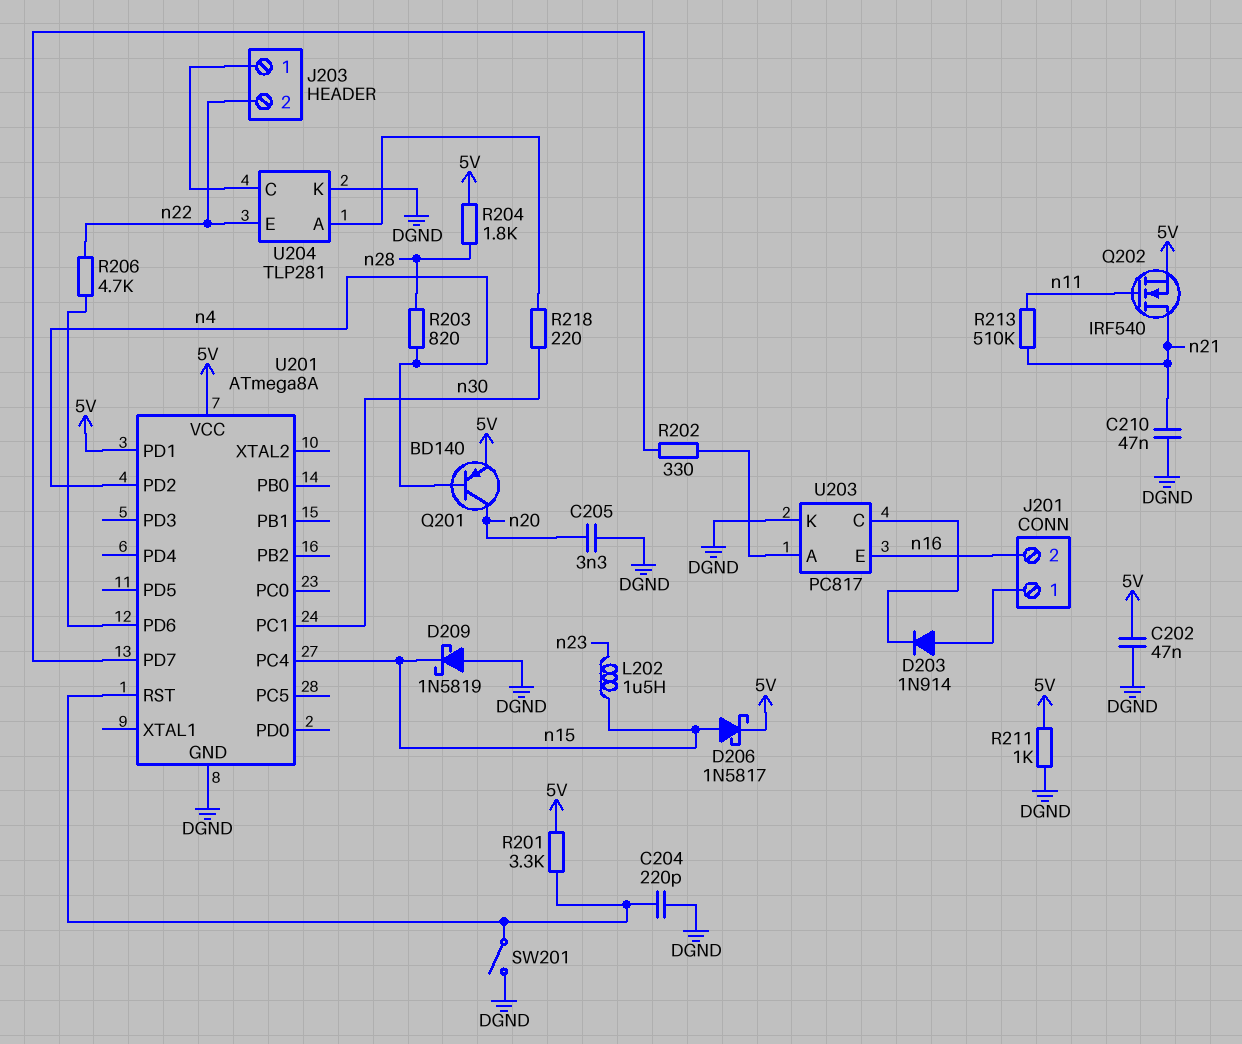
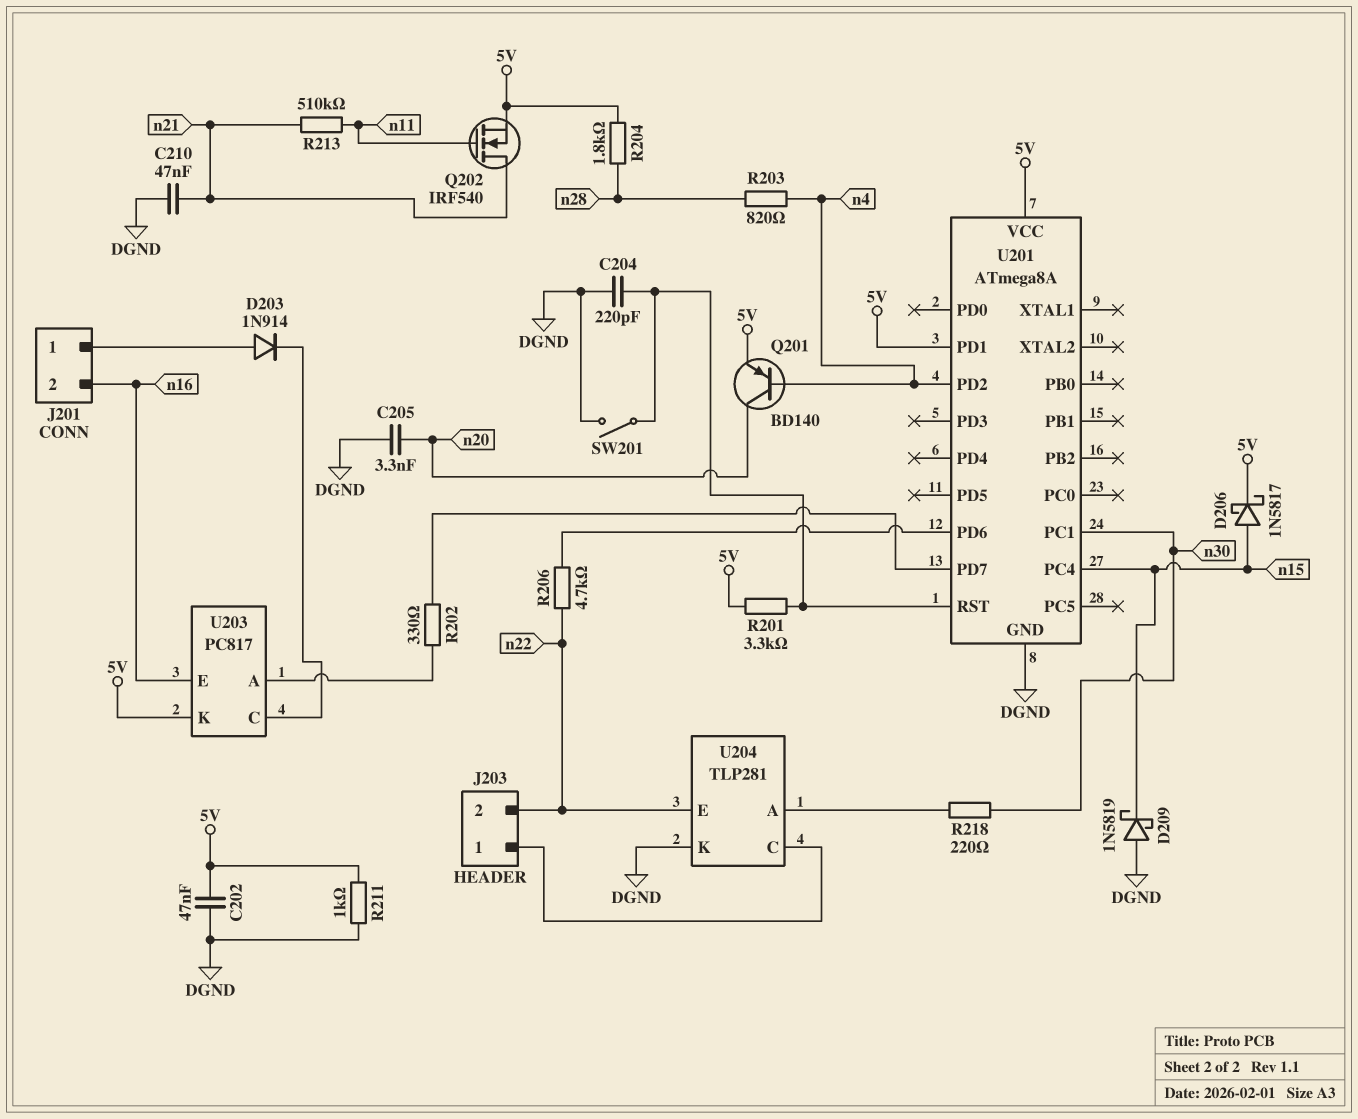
L202: 1.5uH (n15, n23) -> none
U203 pin K: DGND -> 5V

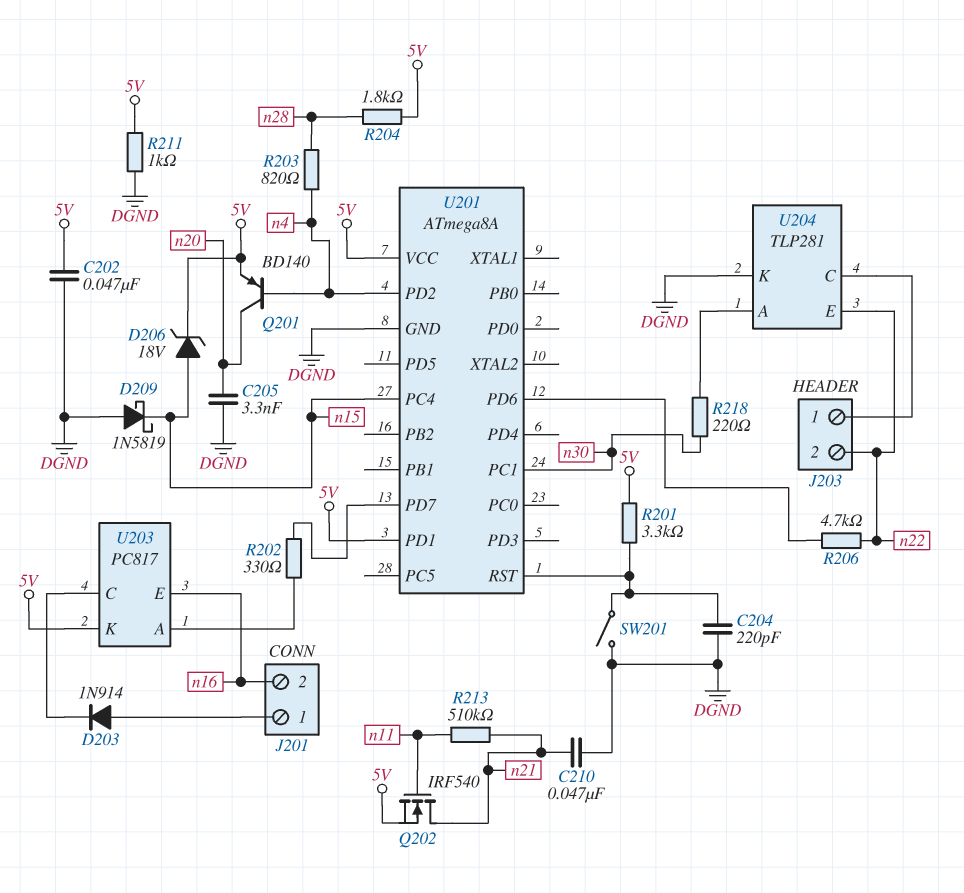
D206: schottky 1N5817 (A n15, K 5V) -> zener 18V (A n15, K 5V)

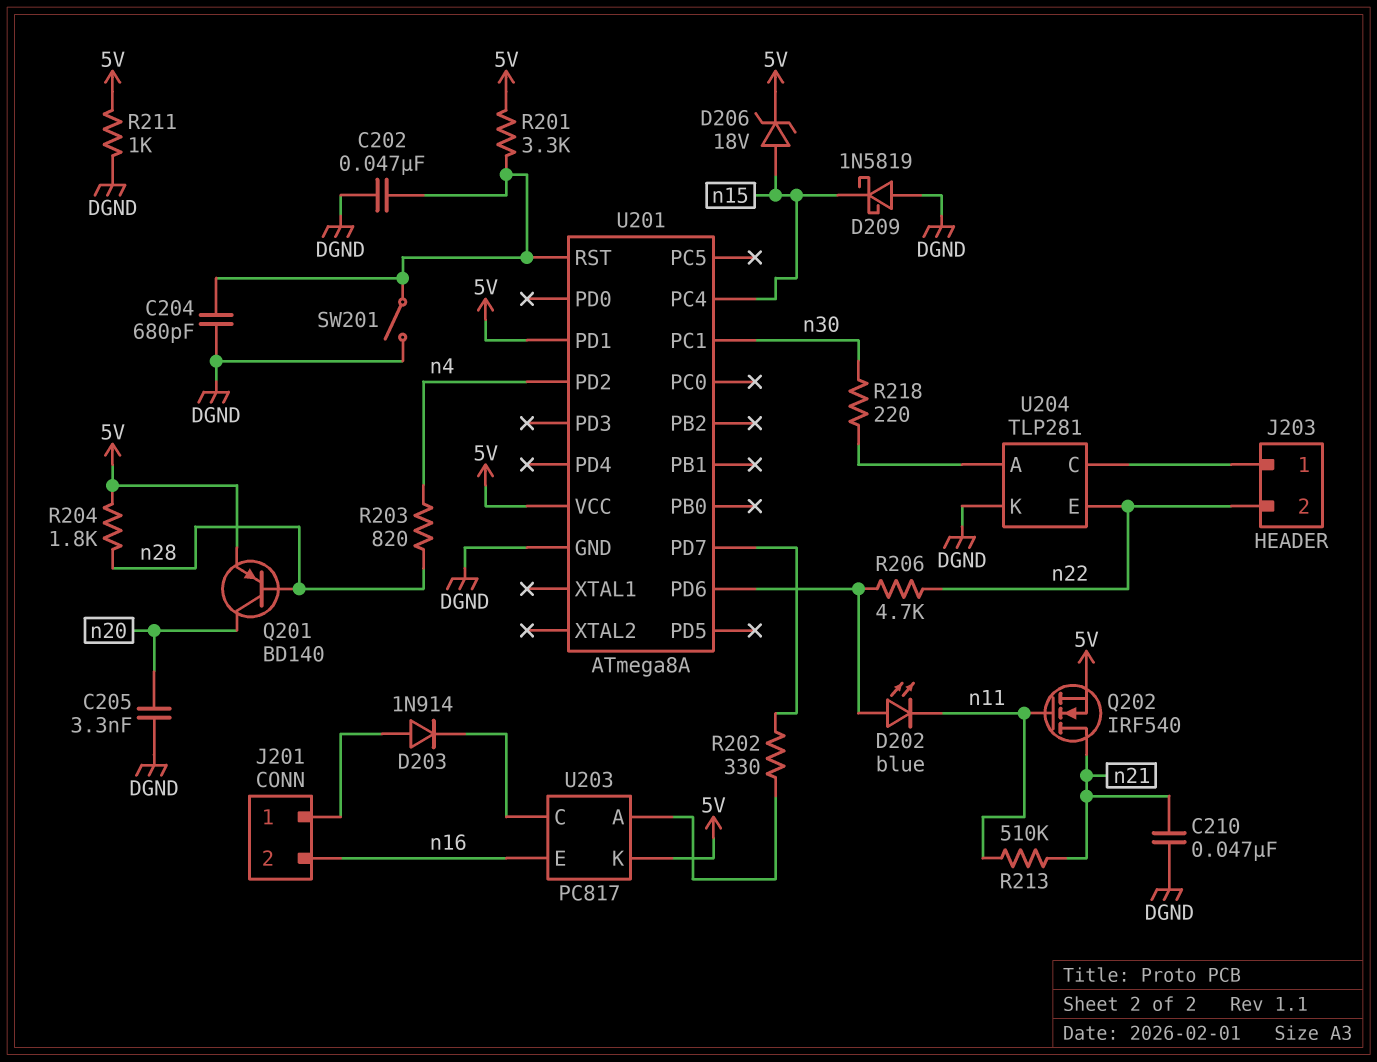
C202: 47nF (5V, DGND) -> 47nF (DGND, U201/RST)
C204: 220pF (DGND, U201/RST) -> 680pF (DGND, U201/RST)
D202: none -> LED blue (A U201/PD6, K n11)
Q201: PNP BD140 (B n4, C n20, E 5V) -> PNP BD140 (B n28, C n20, E 5V)

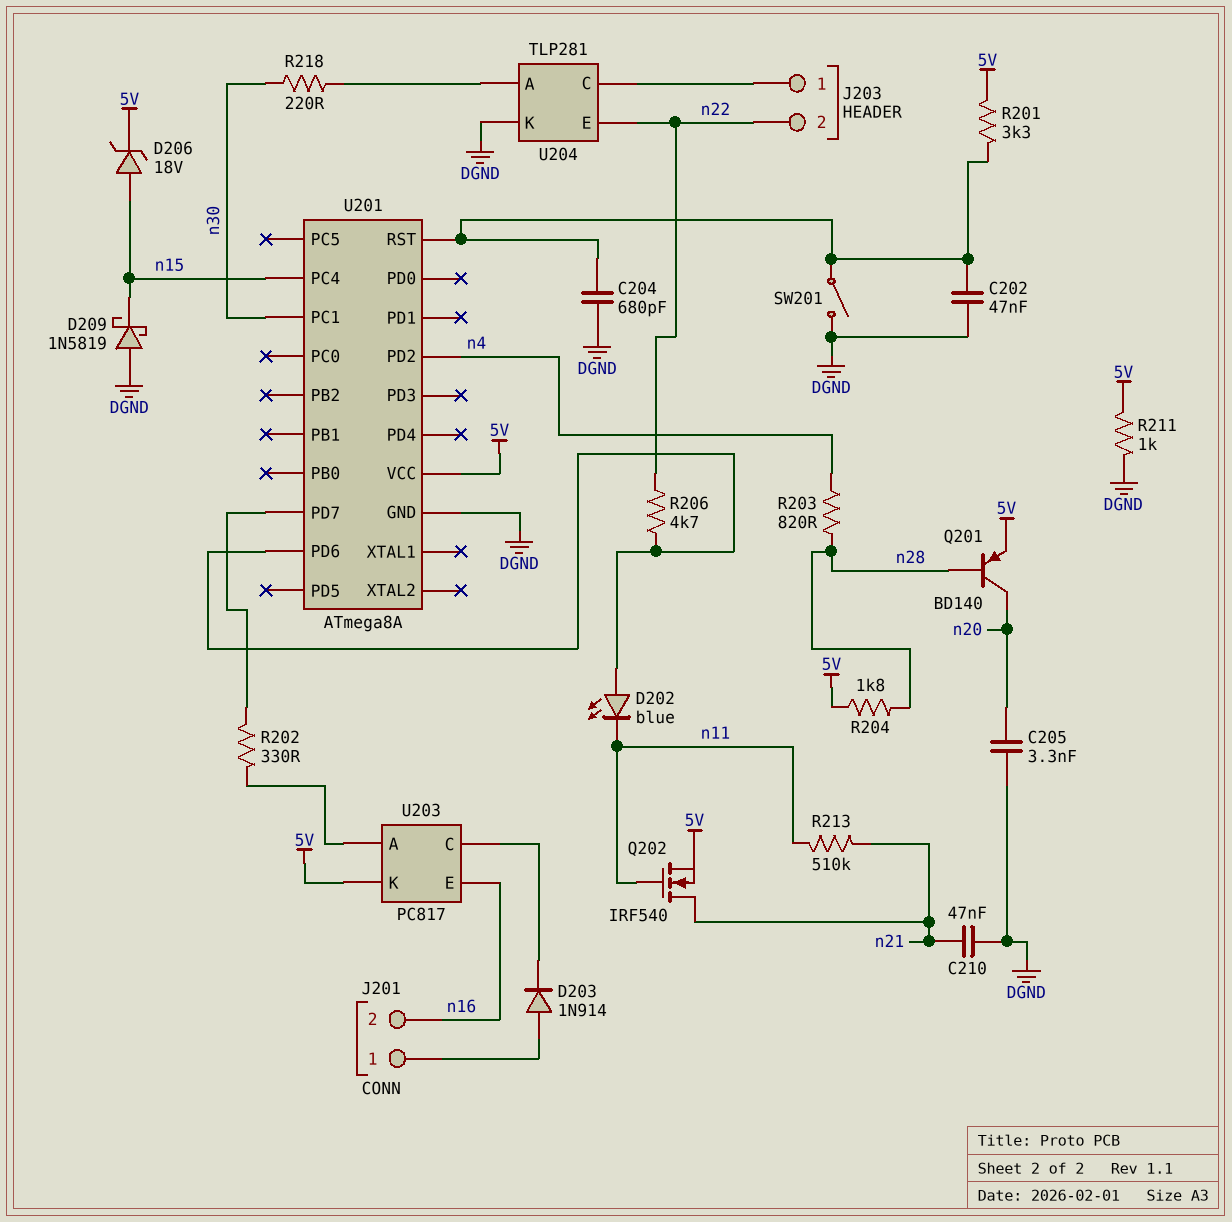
U201 pin PD1: 5V -> none

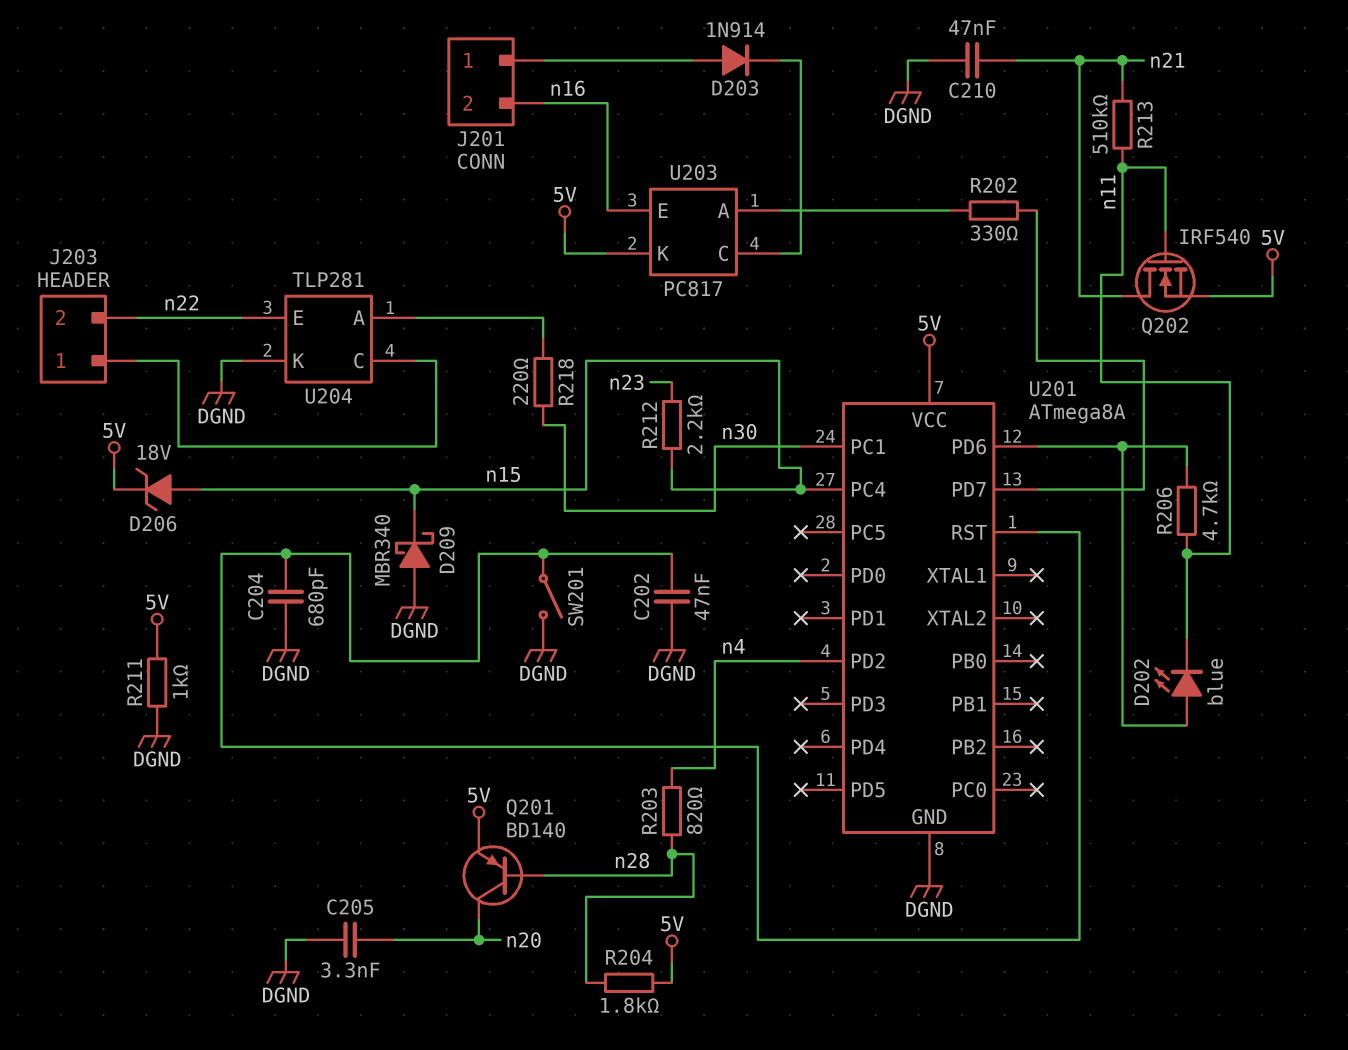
D209: schottky 1N5819 (A DGND, K n15) -> schottky MBR340 (A DGND, K n15)
R201: 3.3k (5V, U201/RST) -> none
R206: 4.7k (U201/PD6, n22) -> 4.7k (U201/PD6, n11)
R212: none -> 2.2k (n15, n23)

